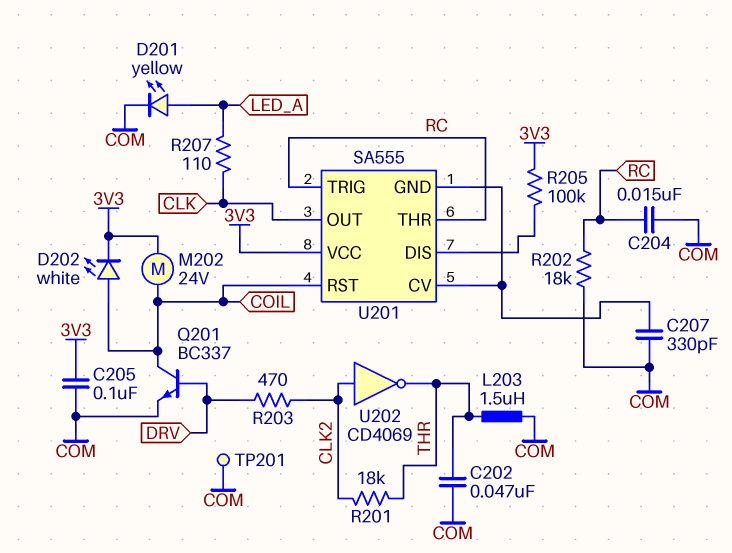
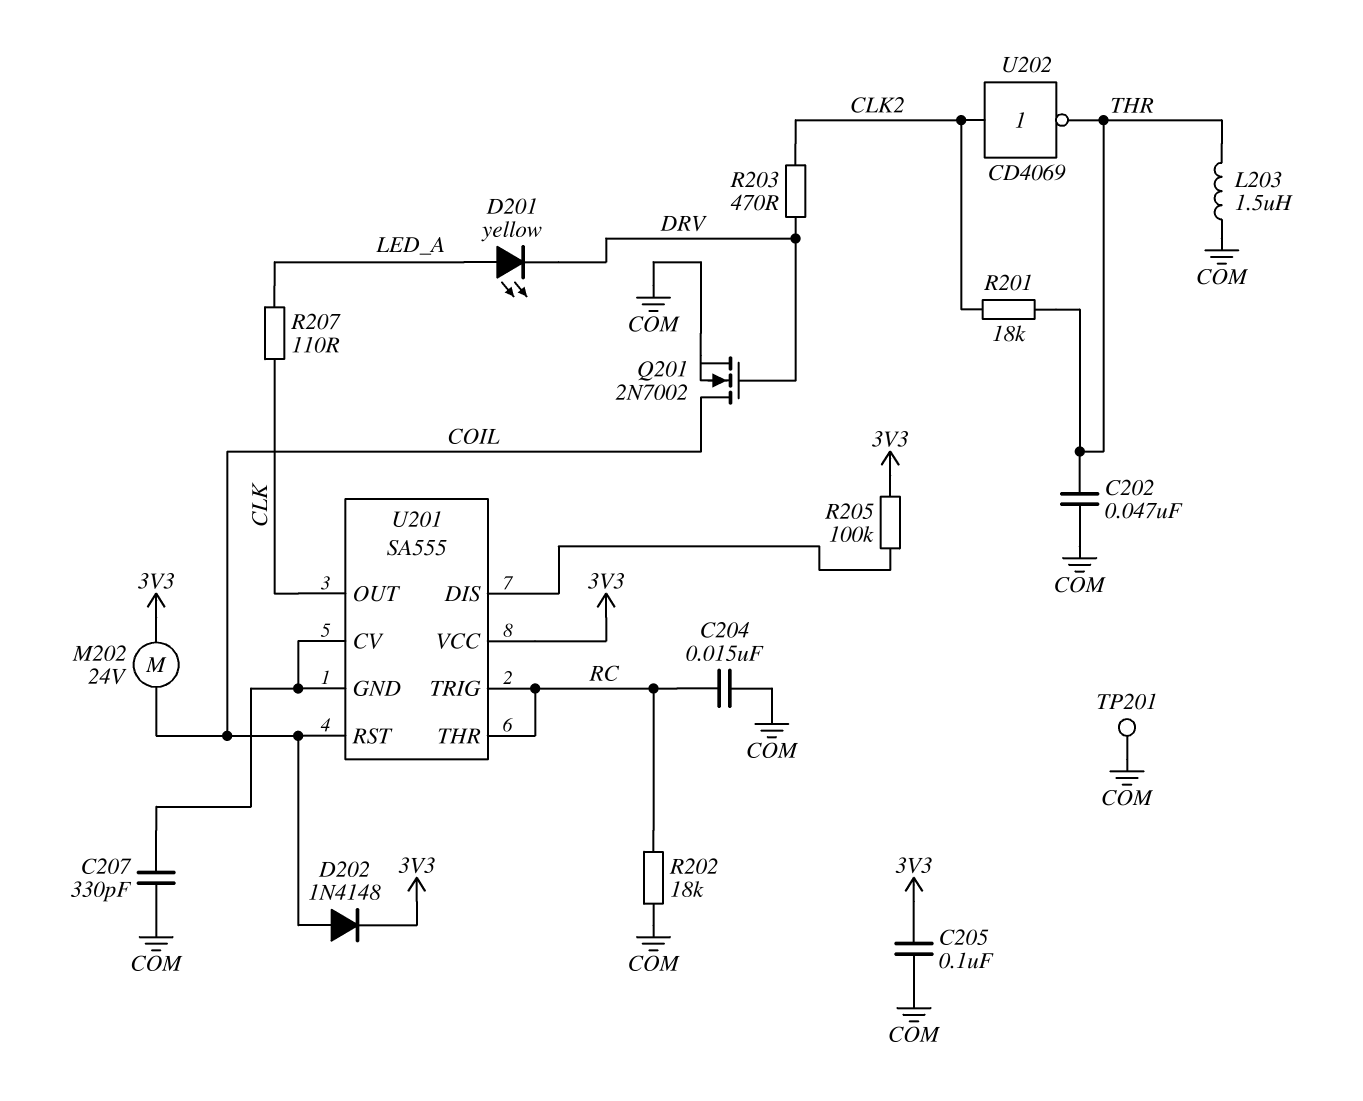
D201: LED yellow (A LED_A, K COM) -> LED yellow (A LED_A, K DRV)
D202: LED white (A COIL, K 3V3) -> diode 1N4148 (A COIL, K 3V3)
Q201: NPN BC337 (B DRV, C COIL, E COM) -> NMOS 2N7002 (G DRV, D COIL, S COM)

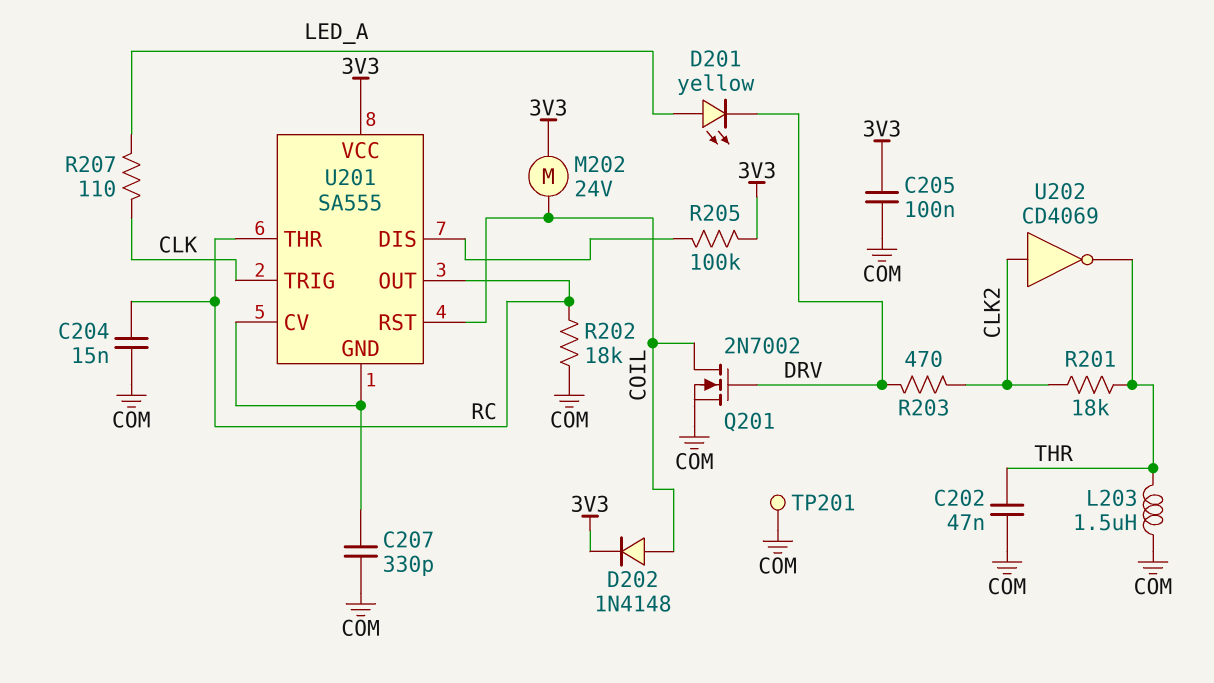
U201 pin OUT: CLK -> RC
U201 pin TRIG: RC -> CLK

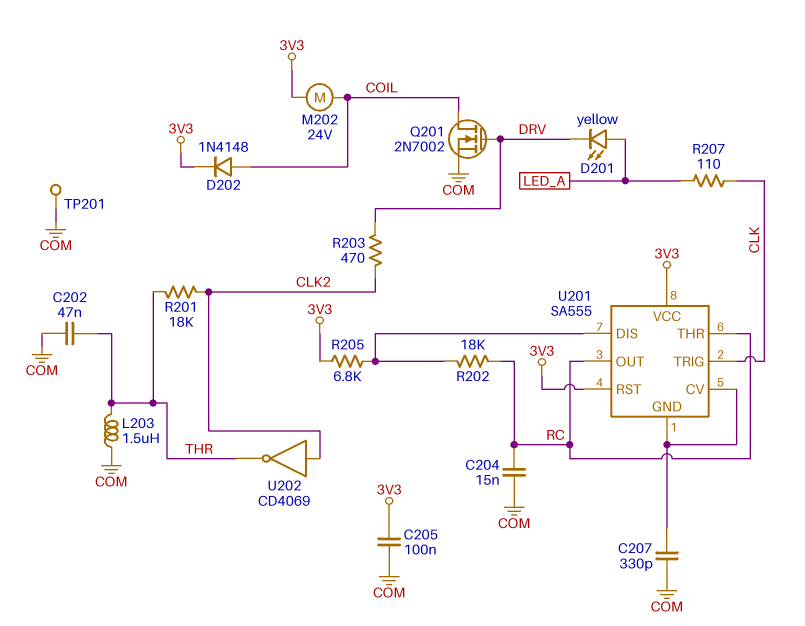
R202: 18k (COM, RC) -> 18k (RC, U201/DIS)
R205: 100k (3V3, U201/DIS) -> 6.8k (3V3, U201/DIS)
U201 pin RST: COIL -> 3V3

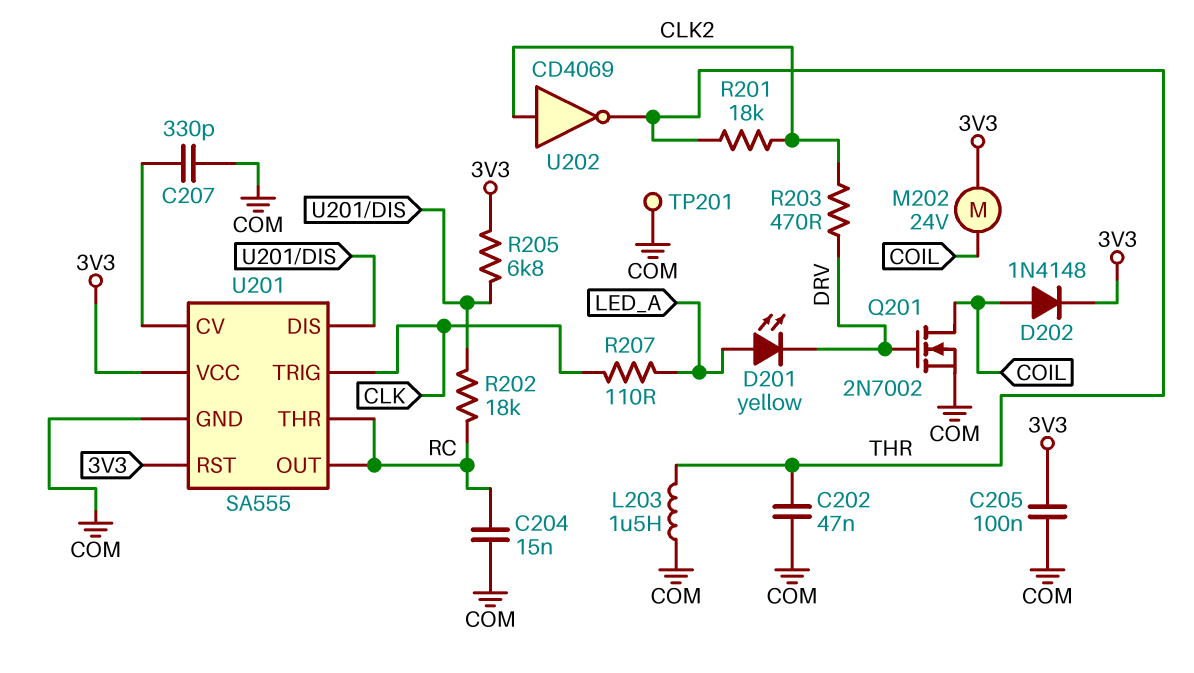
U201 pin GND: U201/CV -> COM

